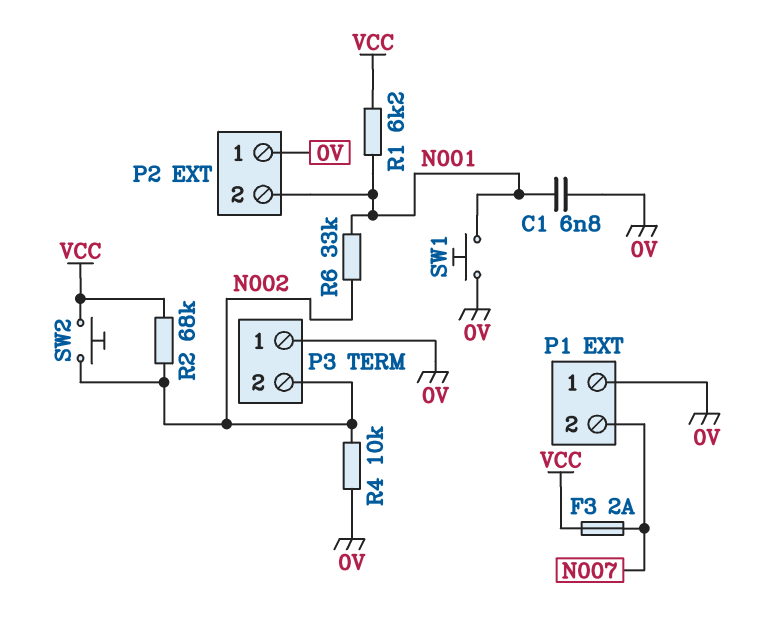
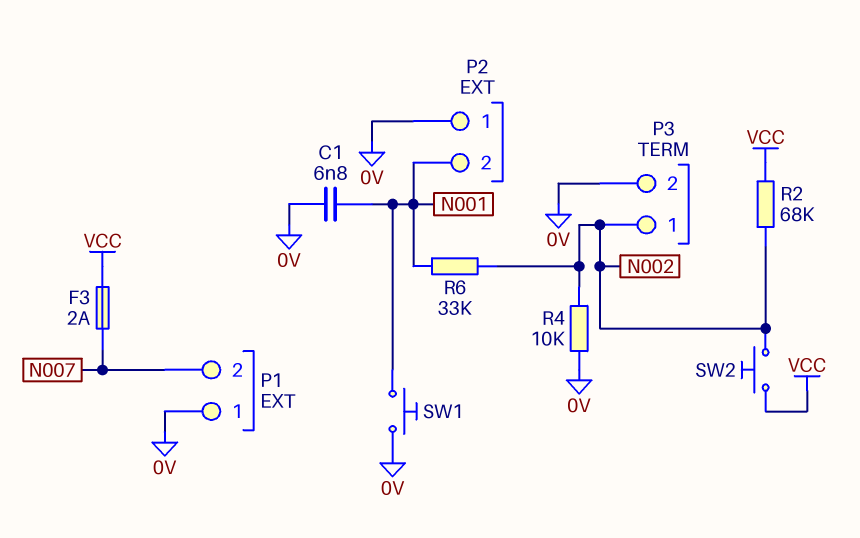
P3 pin 1: 0V -> N002
P3 pin 2: N002 -> 0V
R1: 6.2k (N001, VCC) -> none

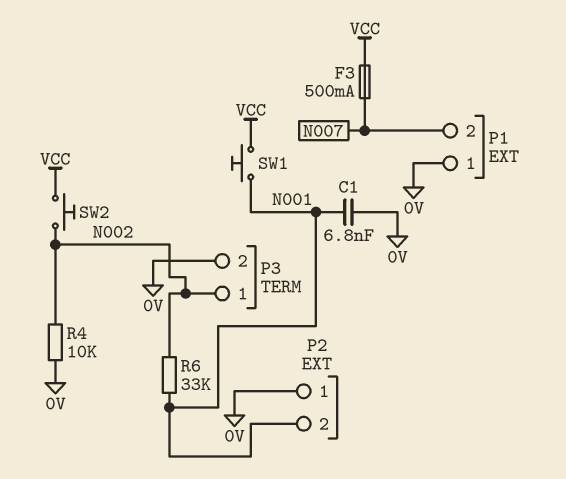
F3: 2A (N007, VCC) -> 500mA (N007, VCC)
R2: 68k (N002, VCC) -> none
SW1: button (0V, N001) -> button (N001, VCC)

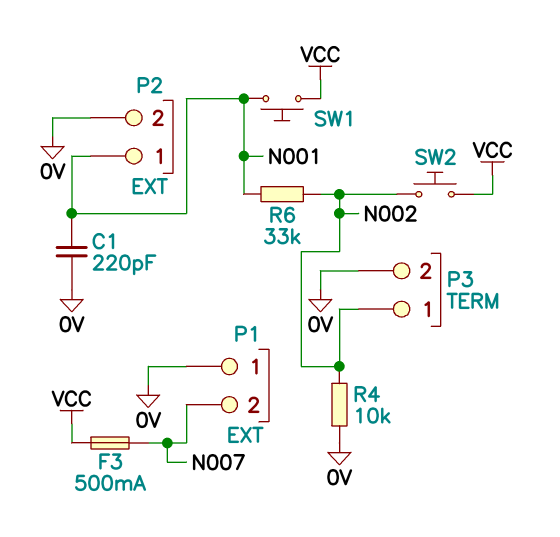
C1: 6.8nF (0V, N001) -> 220pF (0V, N001)
P2 pin 1: 0V -> N001
P2 pin 2: N001 -> 0V

